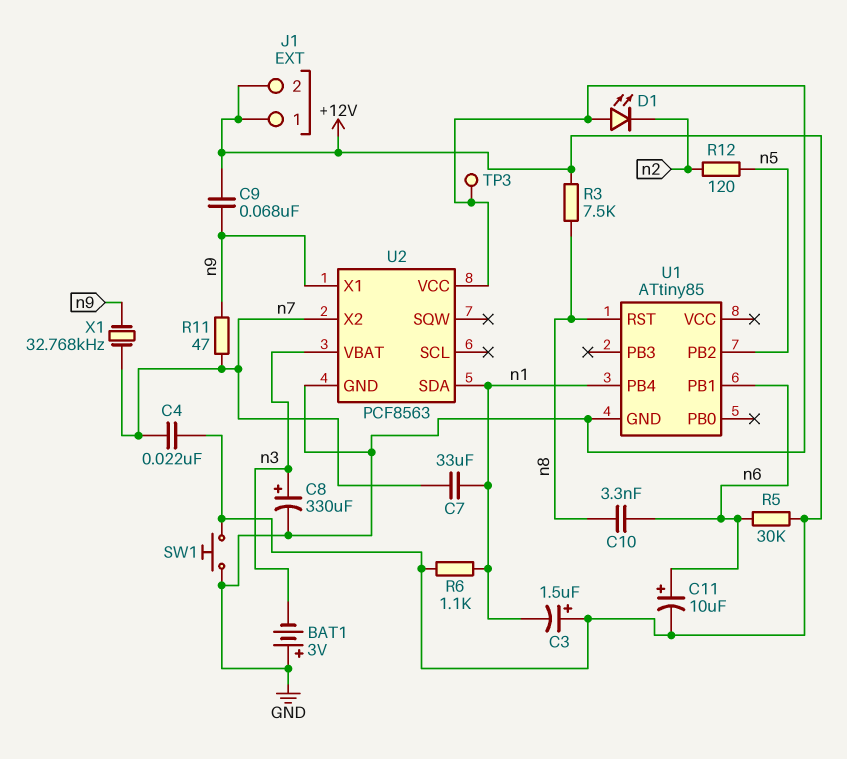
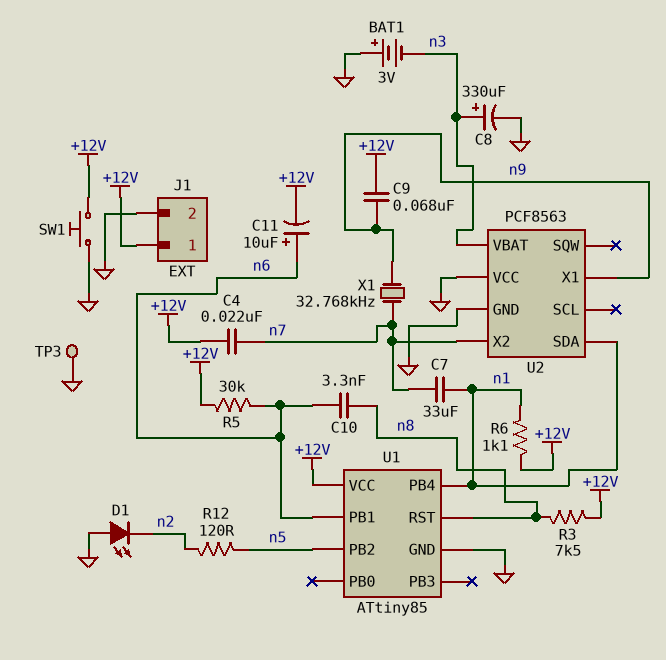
C3: 1.5uF (plus +12V, minus n1) -> none
J1 pin 2: +12V -> GND
R11: 47 (n7, n9) -> none
U1 pin VCC: none -> +12V

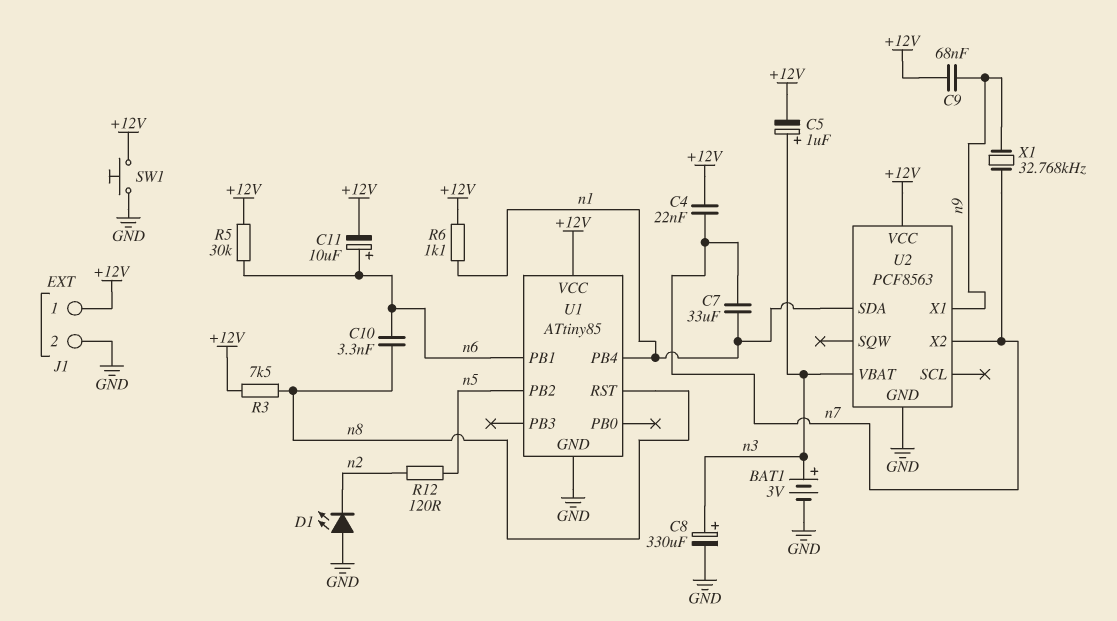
BAT1: 3V (plus GND, minus n3) -> 3V (plus n3, minus GND)
C5: none -> 1uF (plus n3, minus +12V)
TP3: test point (GND) -> none
U2 pin VCC: GND -> +12V

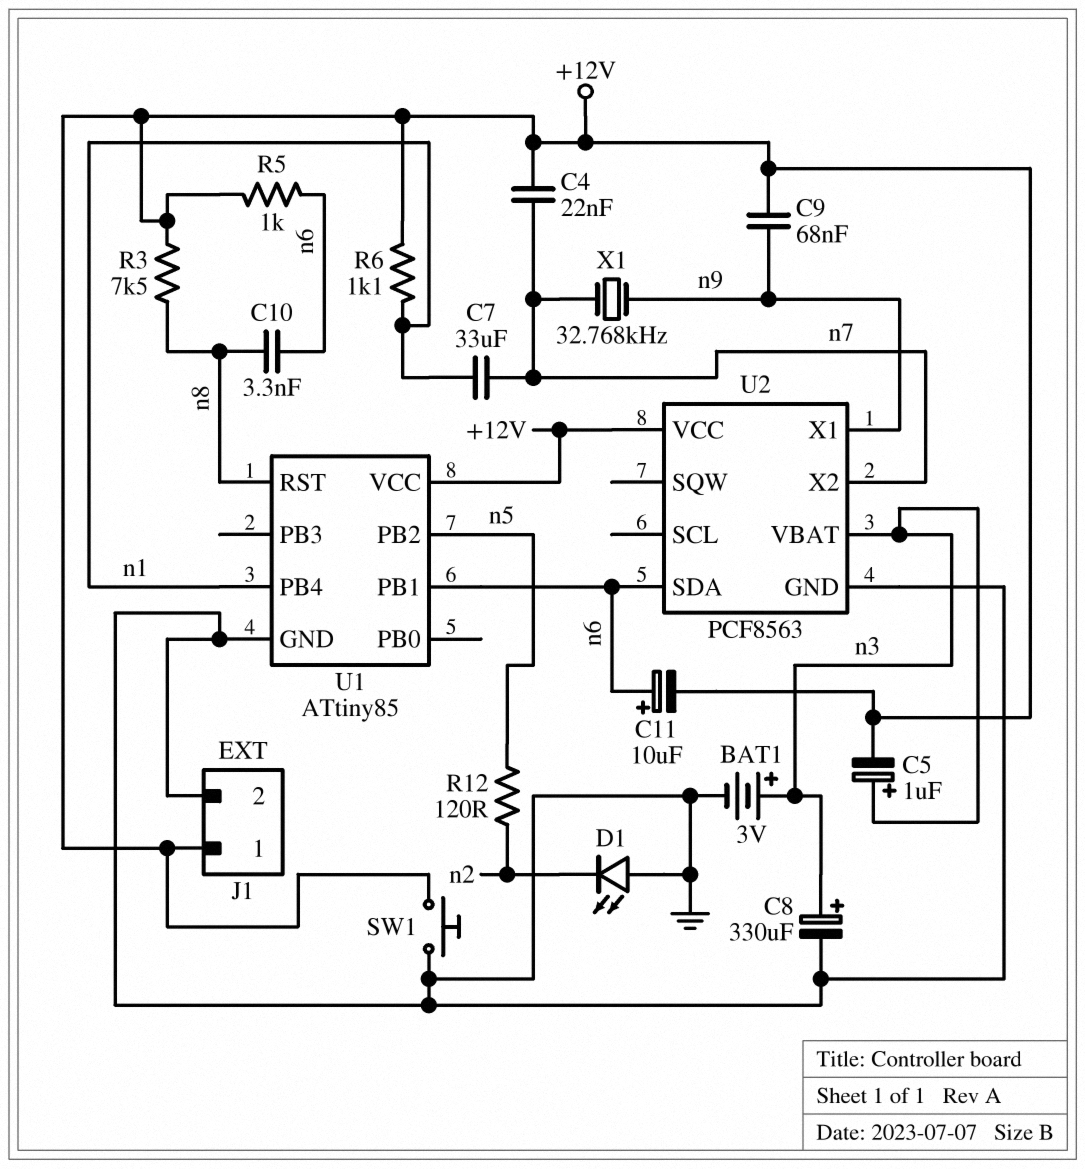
R5: 30k (+12V, n6) -> 1k (+12V, n6)
U2 pin SDA: n1 -> n6

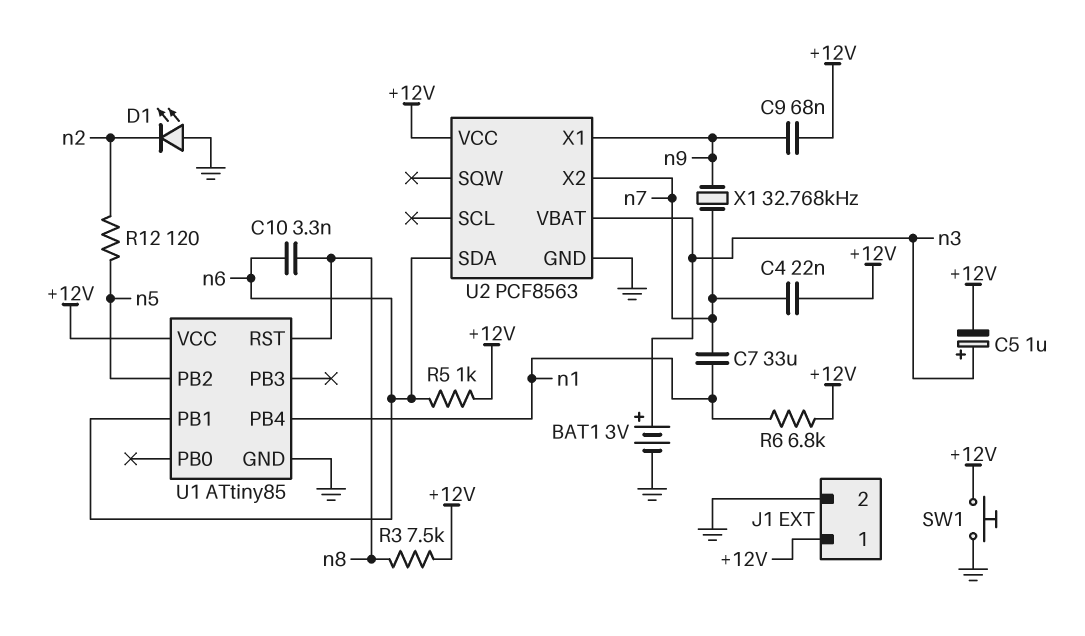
C8: 330uF (plus n3, minus GND) -> none
C11: 10uF (plus n6, minus +12V) -> none
R6: 1.1k (+12V, n1) -> 6.8k (+12V, n1)

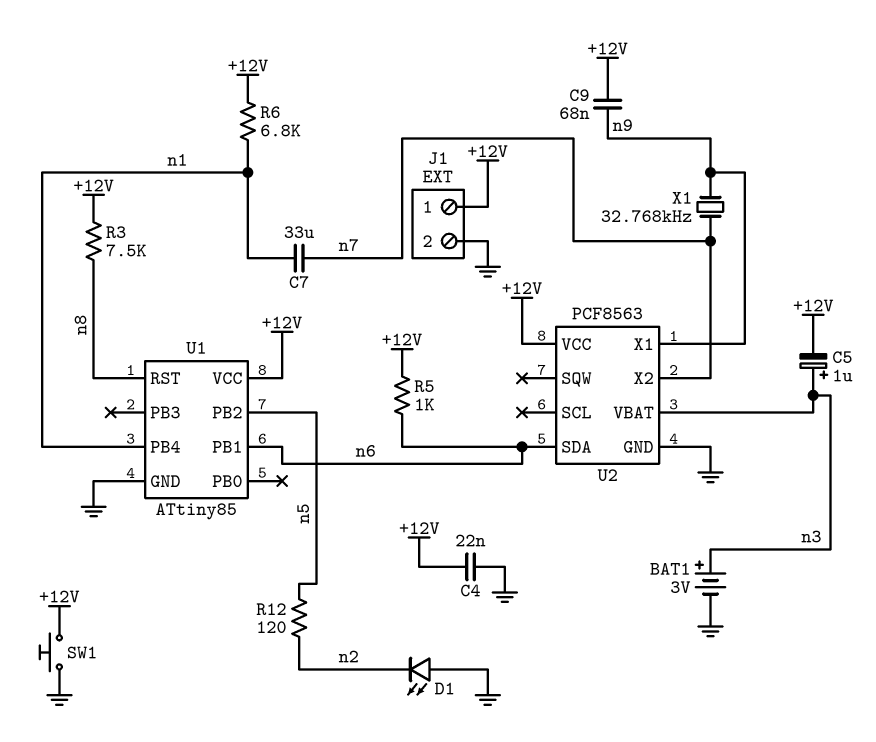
C4: 22nF (+12V, n7) -> 22nF (+12V, GND)
C10: 3.3nF (n6, n8) -> none

